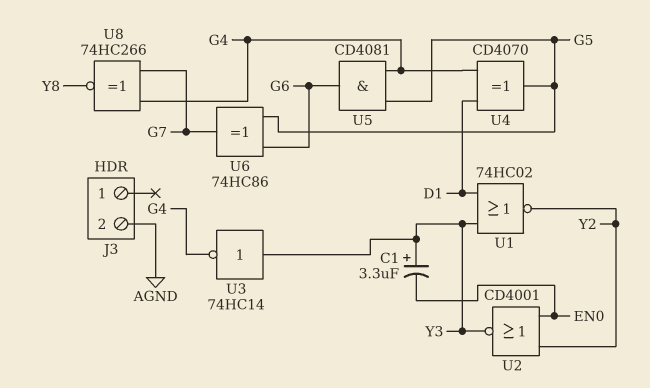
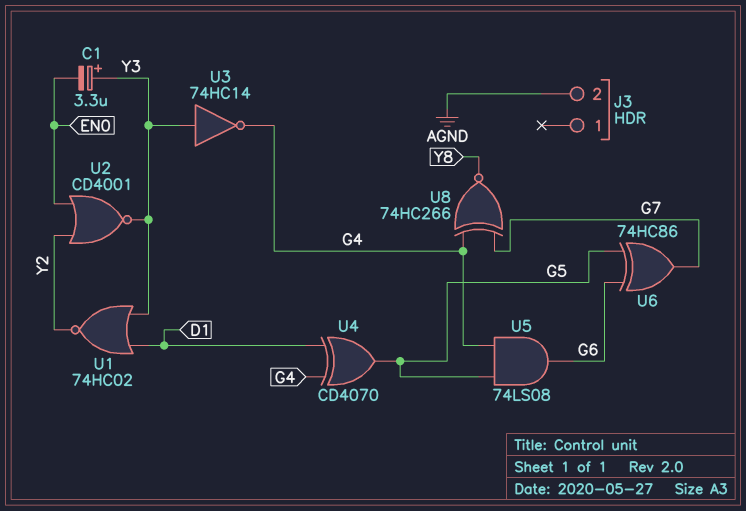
U5: AND CD4081 (in G4, in G5, out G6) -> AND 74LS08 (in G4, in G5, out G6)

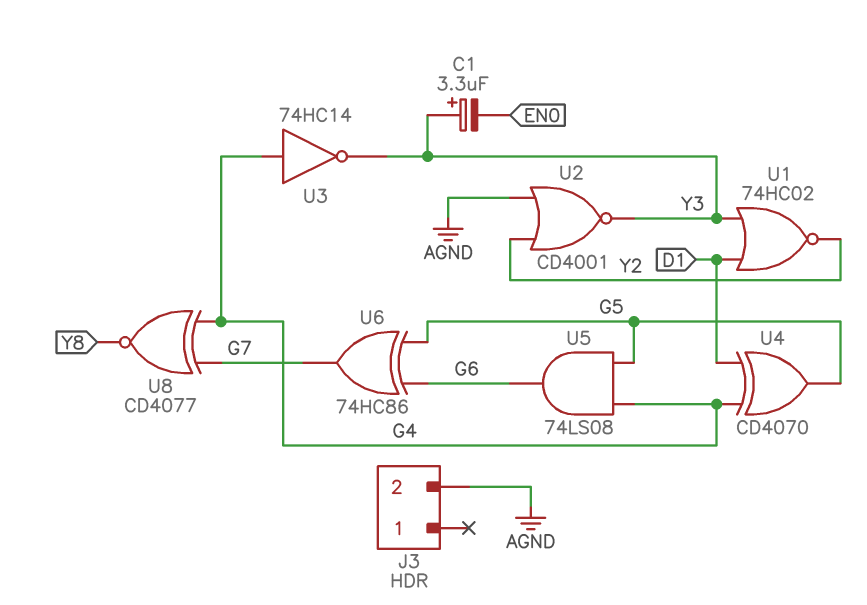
U2: NOR CD4001 (in EN0, in Y2, out Y3) -> NOR CD4001 (in AGND, in Y2, out Y3)
U3: NOT 74HC14 (in Y3, out G4) -> NOT 74HC14 (in G4, out Y3)
U8: XNOR 74HC266 (in G4, in G7, out Y8) -> XNOR CD4077 (in G4, in G7, out Y8)

